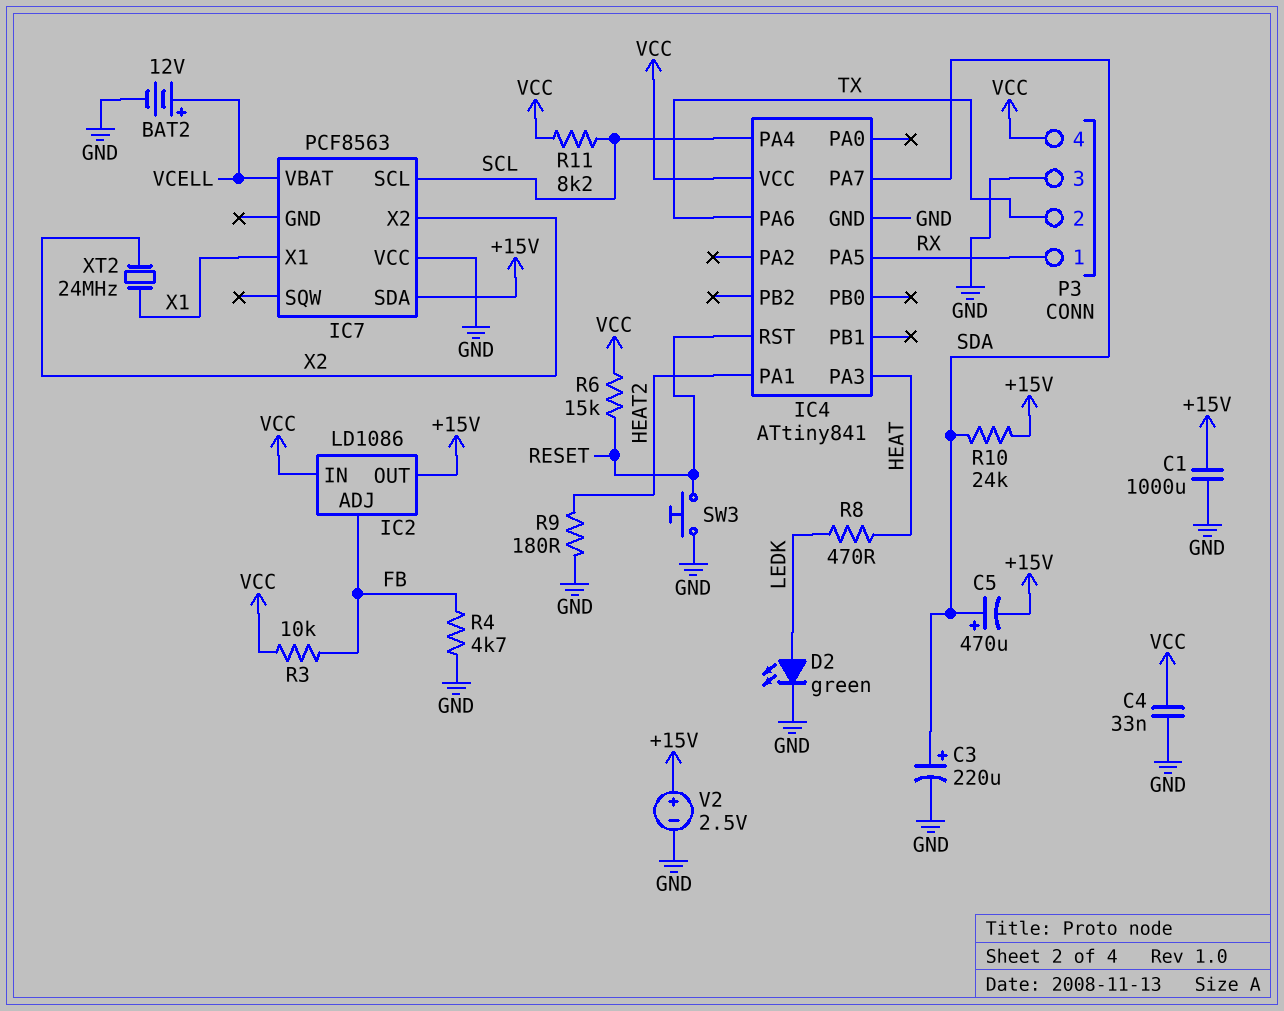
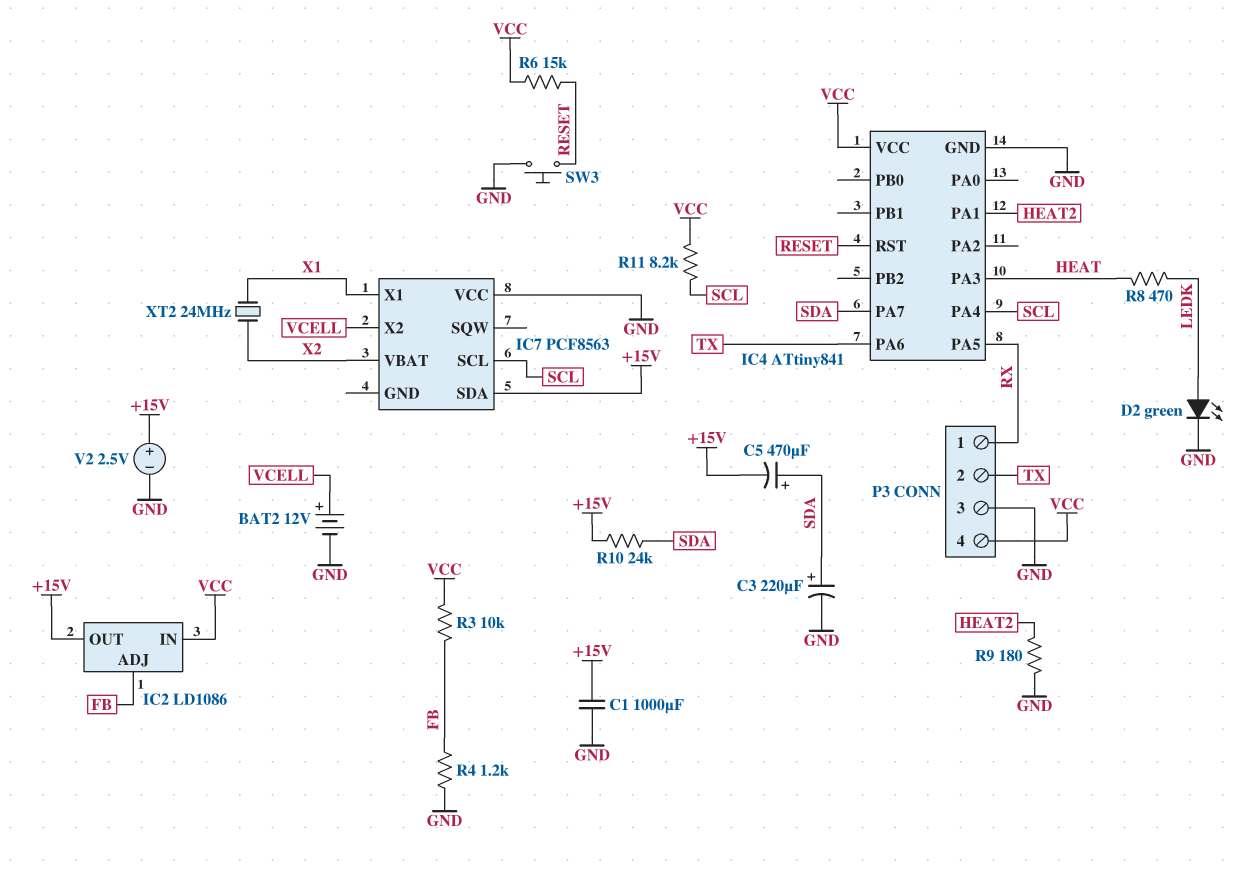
C4: 33nF (GND, VCC) -> none
IC7 pin VBAT: VCELL -> X2
IC7 pin X2: X2 -> VCELL
R4: 4.7k (FB, GND) -> 1.2k (FB, GND)

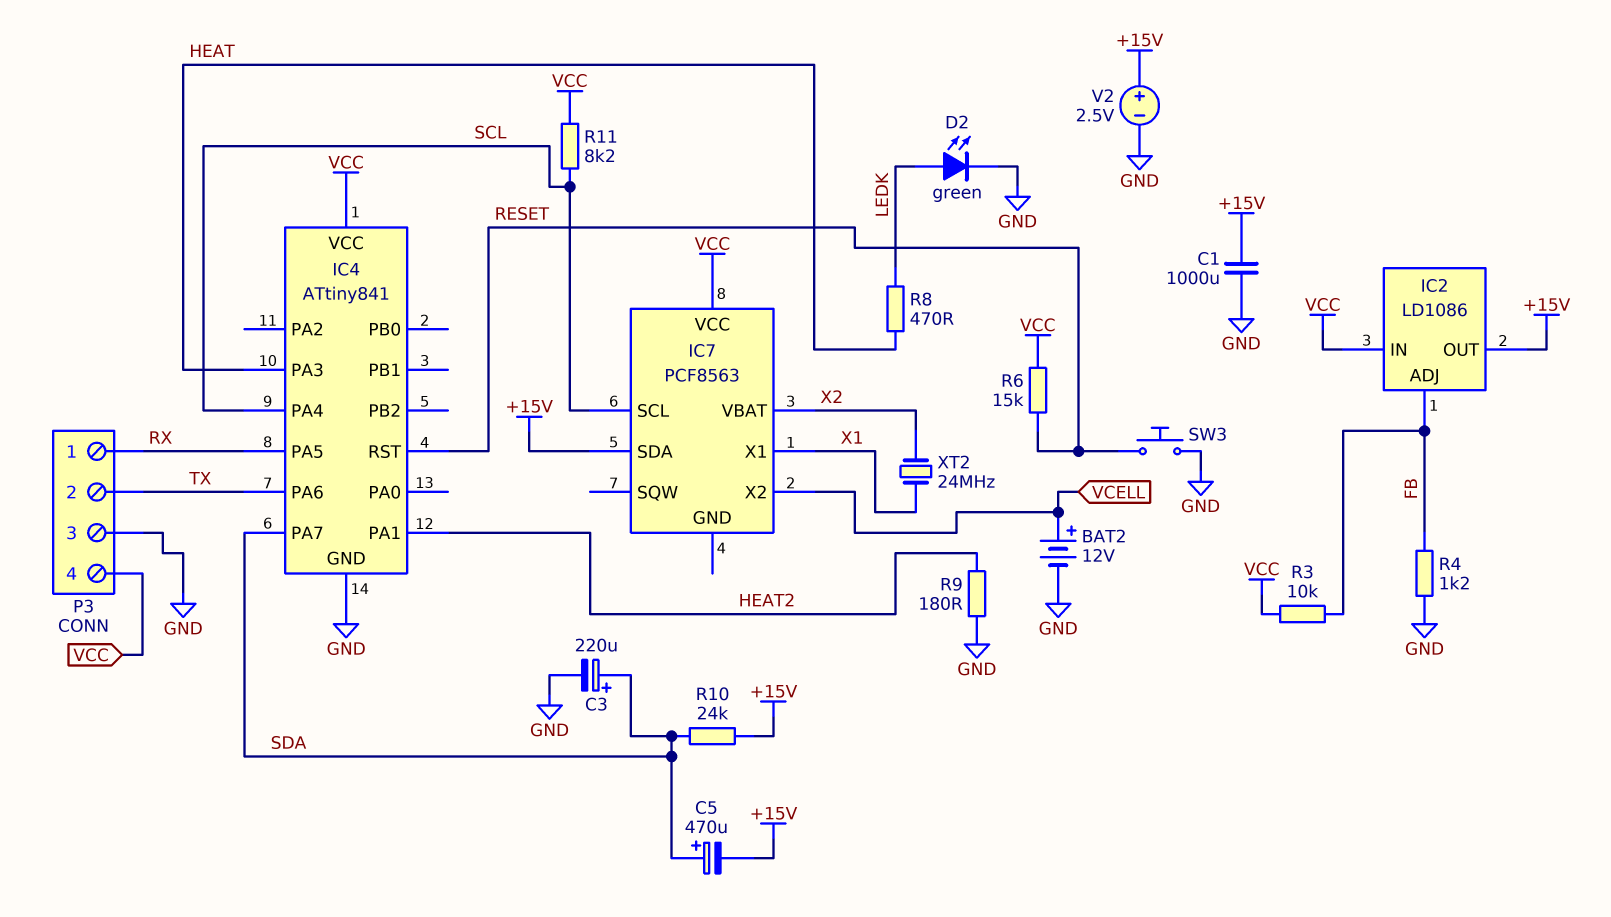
IC7 pin VCC: GND -> VCC

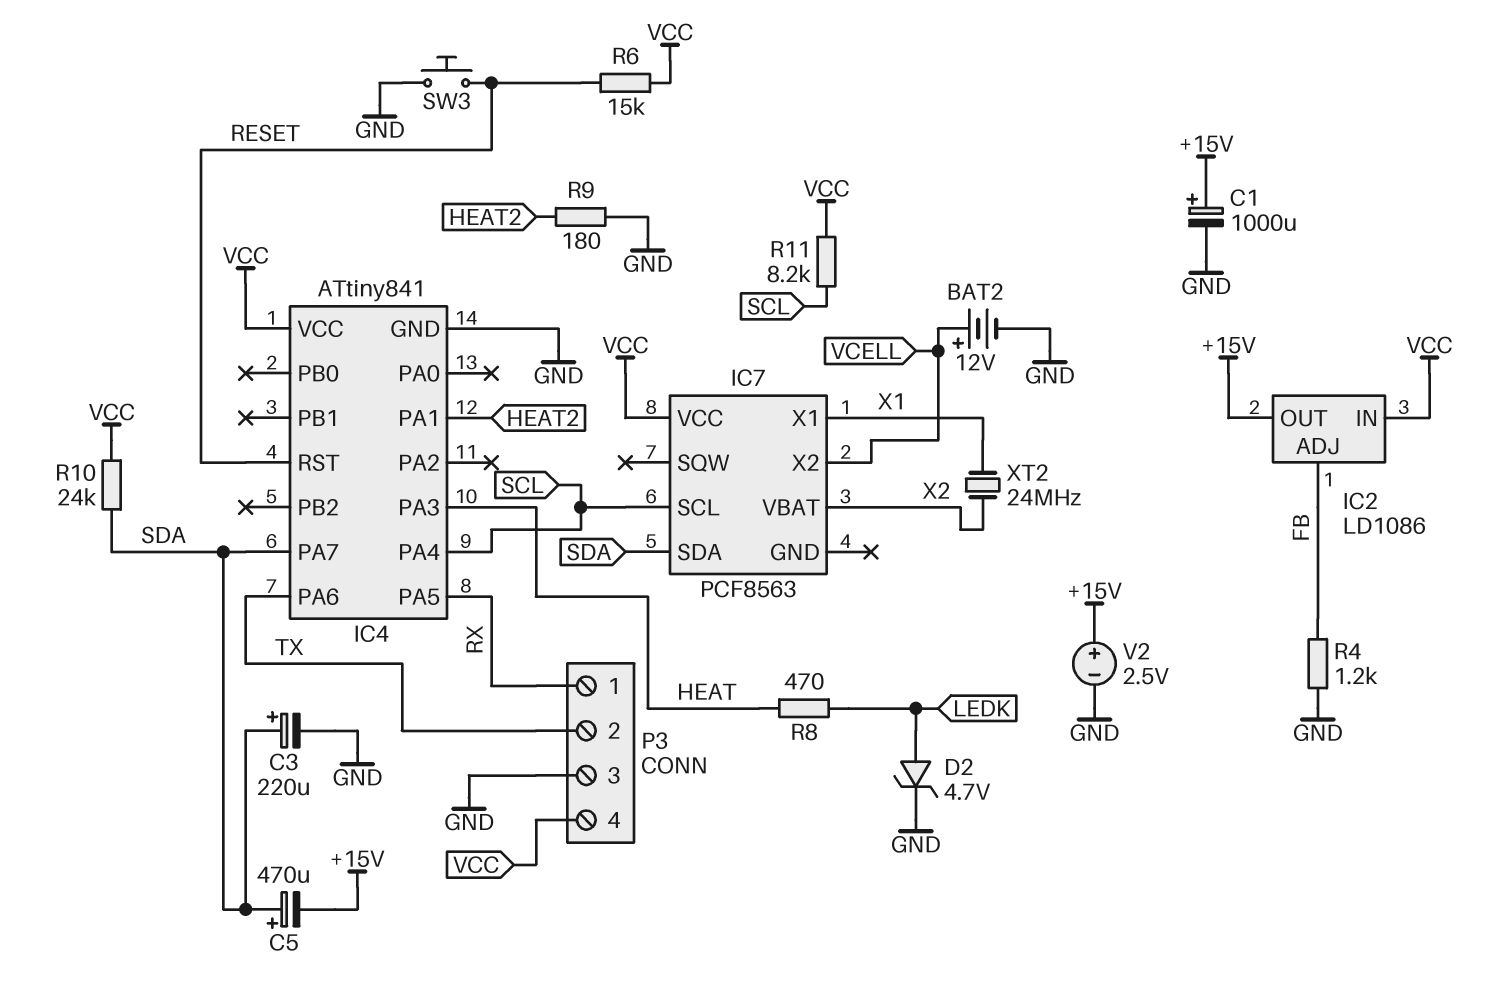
C1: 1000uF (+15V, GND) -> 1000uF (plus +15V, minus GND)
D2: LED green (A LEDK, K GND) -> zener 4.7V (A LEDK, K GND)
IC7 pin SDA: +15V -> SDA
R3: 10k (FB, VCC) -> none
R10: 24k (+15V, SDA) -> 24k (SDA, VCC)

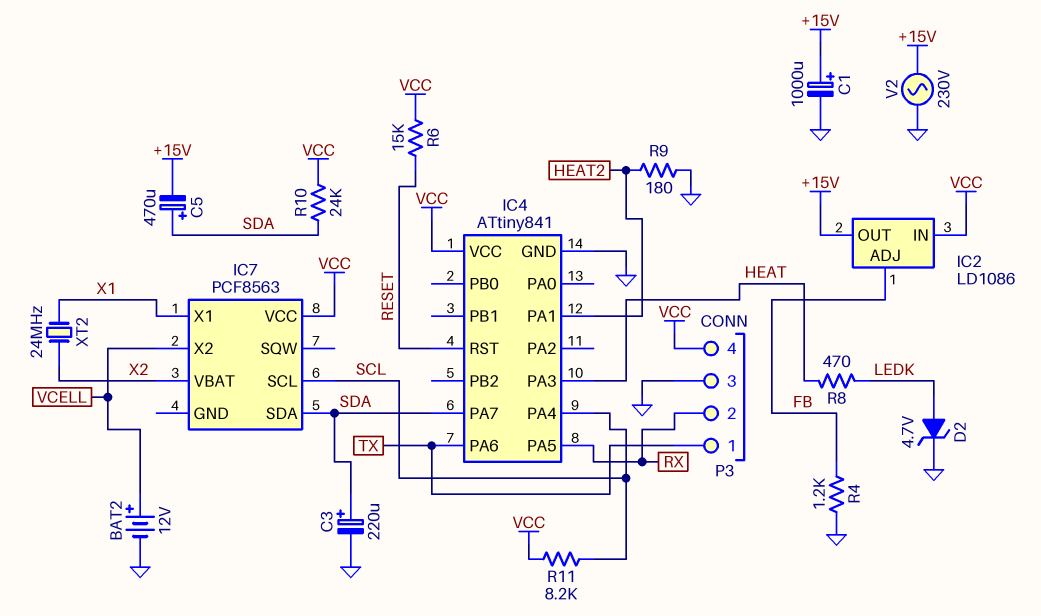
P3 pin 1: RX -> TX
P3 pin 2: TX -> RX
SW3: button (GND, RESET) -> none
V2: 2.5V (plus +15V, minus GND) -> AC 230V (+15V, GND)

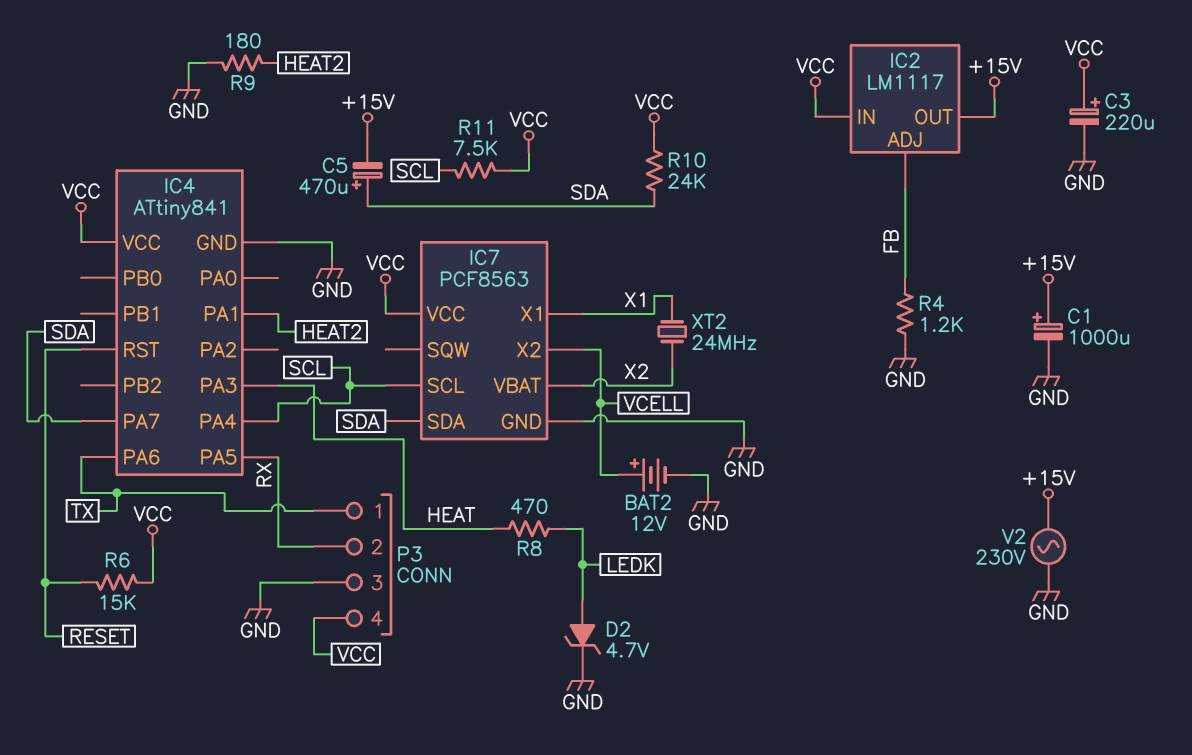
C3: 220uF (plus SDA, minus GND) -> 220uF (plus VCC, minus GND)
IC2: LD1086 -> LM1117
IC7 pin GND: none -> GND
R11: 8.2k (SCL, VCC) -> 7.5k (SCL, VCC)

